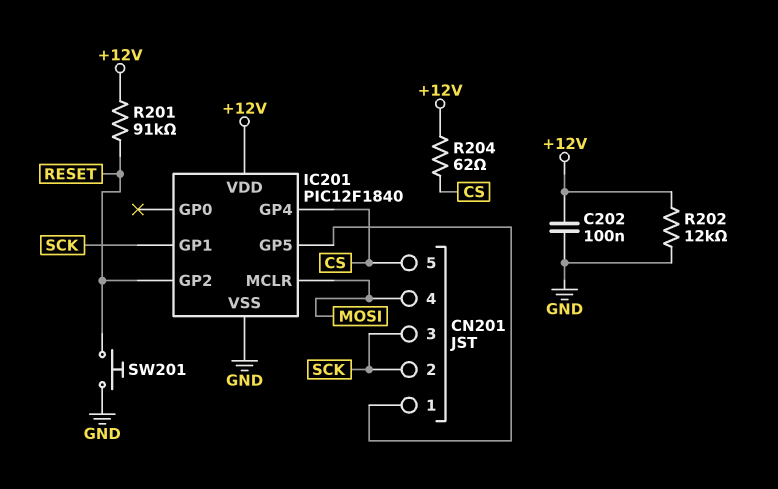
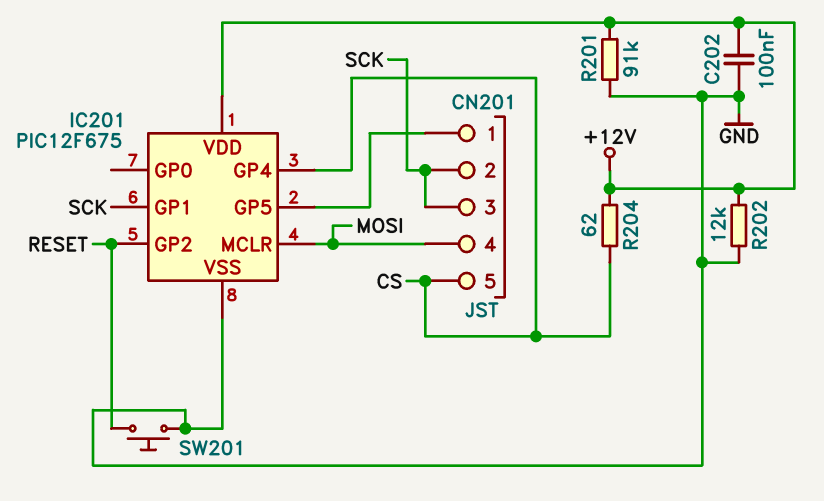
IC201: PIC12F1840 -> PIC12F675
R201: 91k (+12V, RESET) -> 91k (+12V, GND)

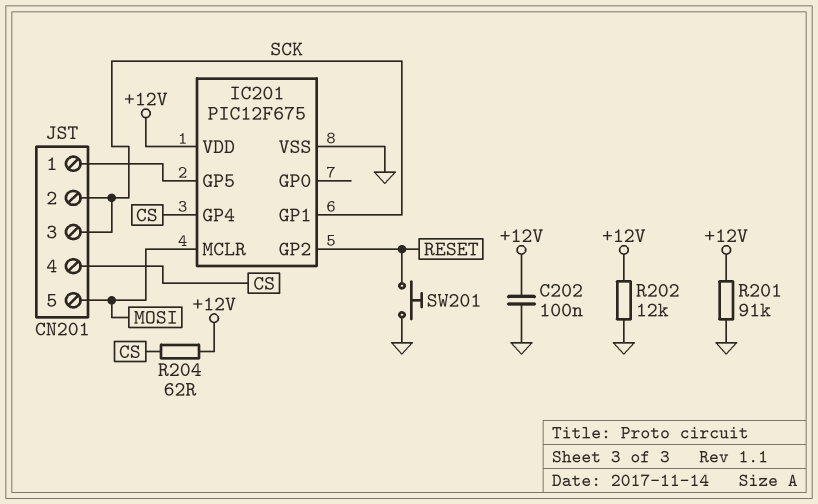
CN201 pin 4: MOSI -> CS
CN201 pin 5: CS -> MOSI

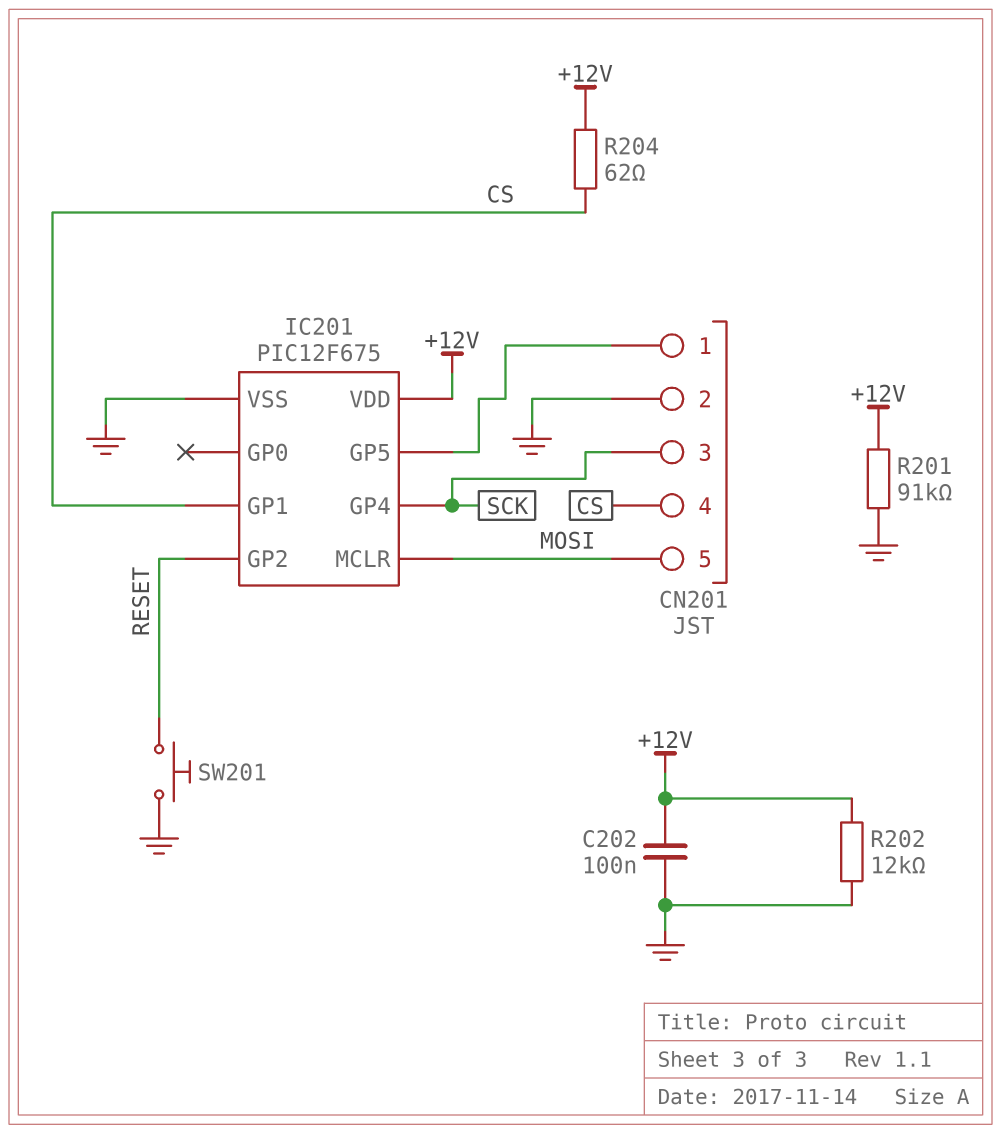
CN201 pin 2: SCK -> GND
IC201 pin GP1: SCK -> CS
IC201 pin GP4: CS -> SCK

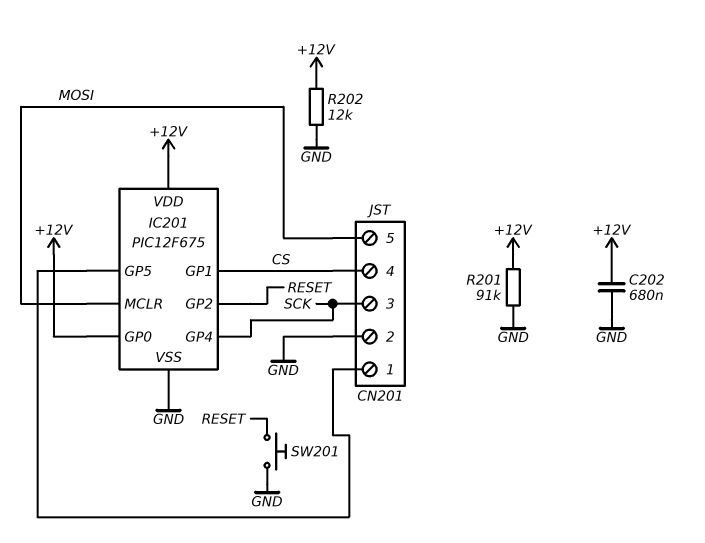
C202: 100nF (+12V, GND) -> 680nF (+12V, GND)
IC201 pin GP0: none -> +12V
R204: 62 (+12V, CS) -> none

